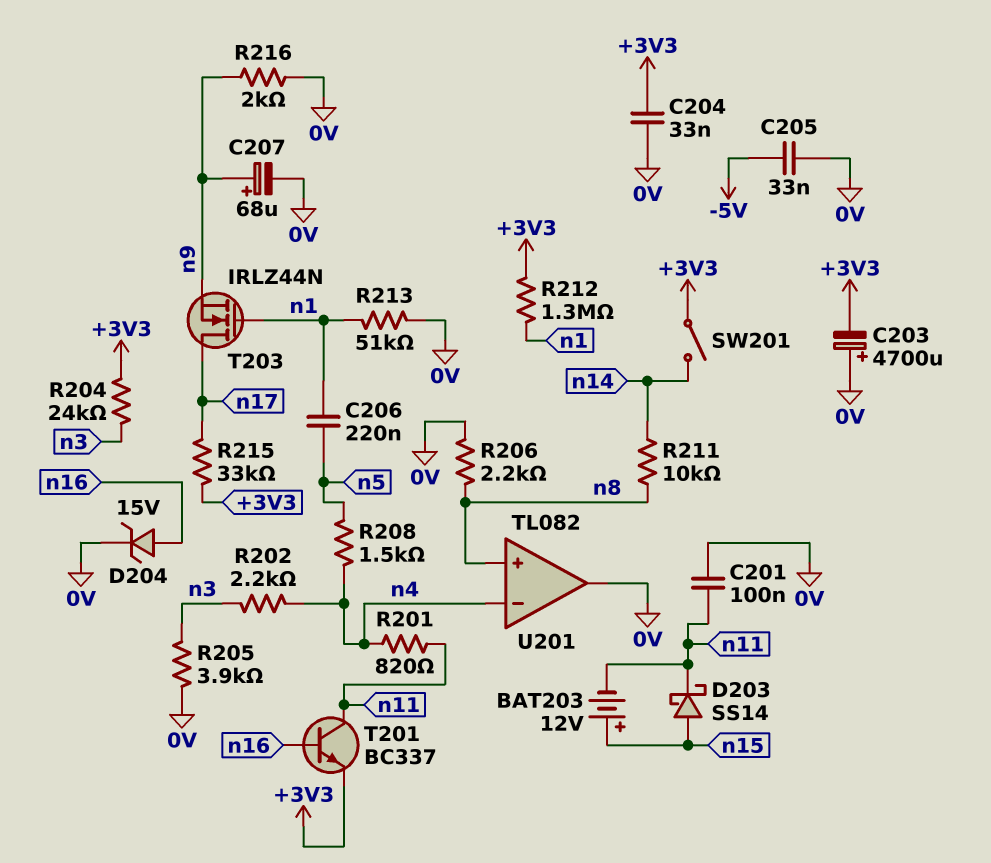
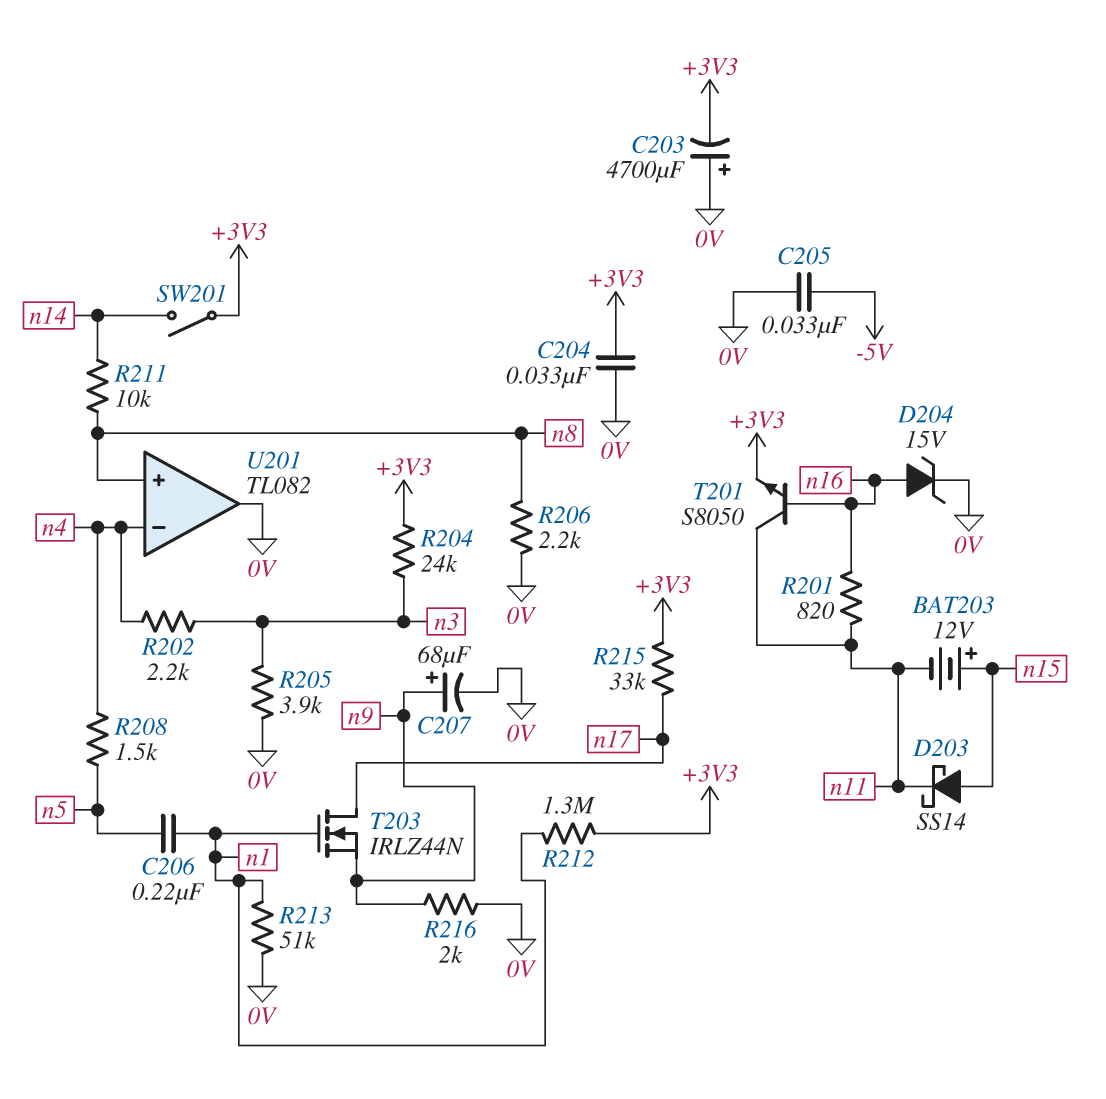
C201: 100nF (0V, n11) -> none
R201: 820 (n4, n11) -> 820 (n11, n16)
T201: NPN BC337 (B n16, C n11, E +3V3) -> NPN S8050 (B n16, C n11, E +3V3)

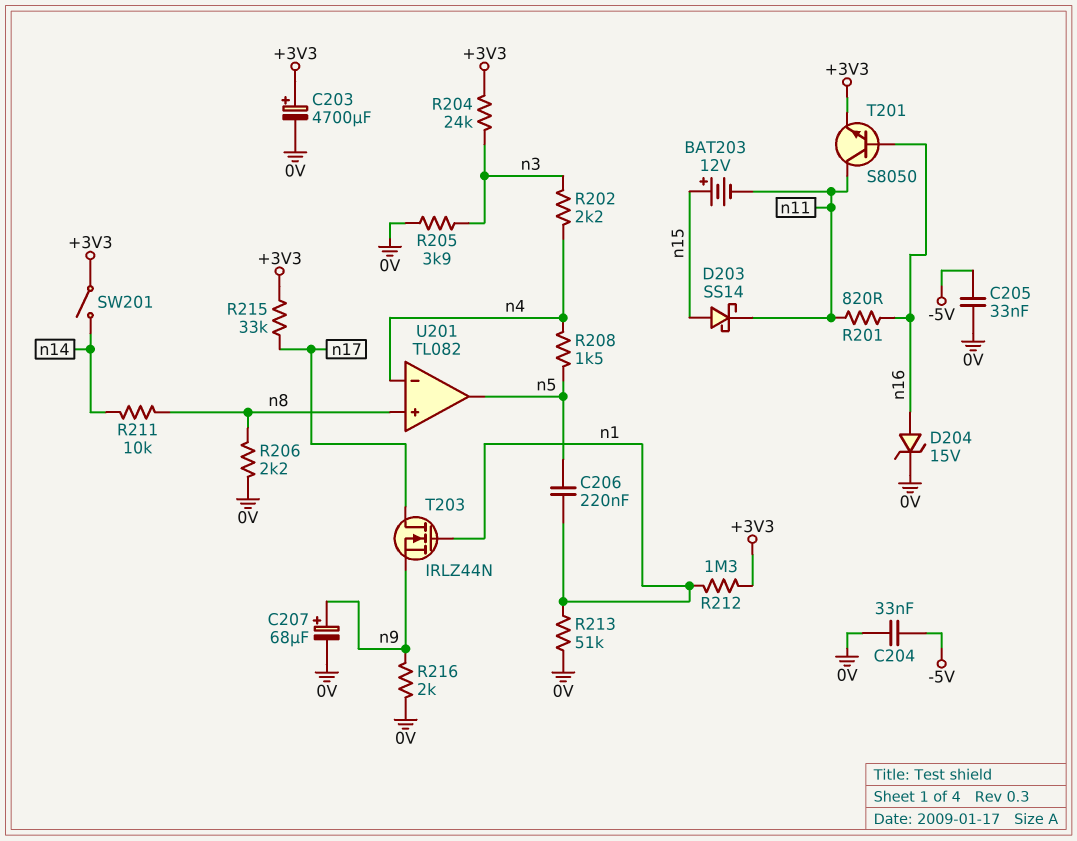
C203: 4700uF (plus 0V, minus +3V3) -> 4700uF (plus +3V3, minus 0V)
C204: 33nF (+3V3, 0V) -> 33nF (-5V, 0V)
U201 pin out: 0V -> n5

